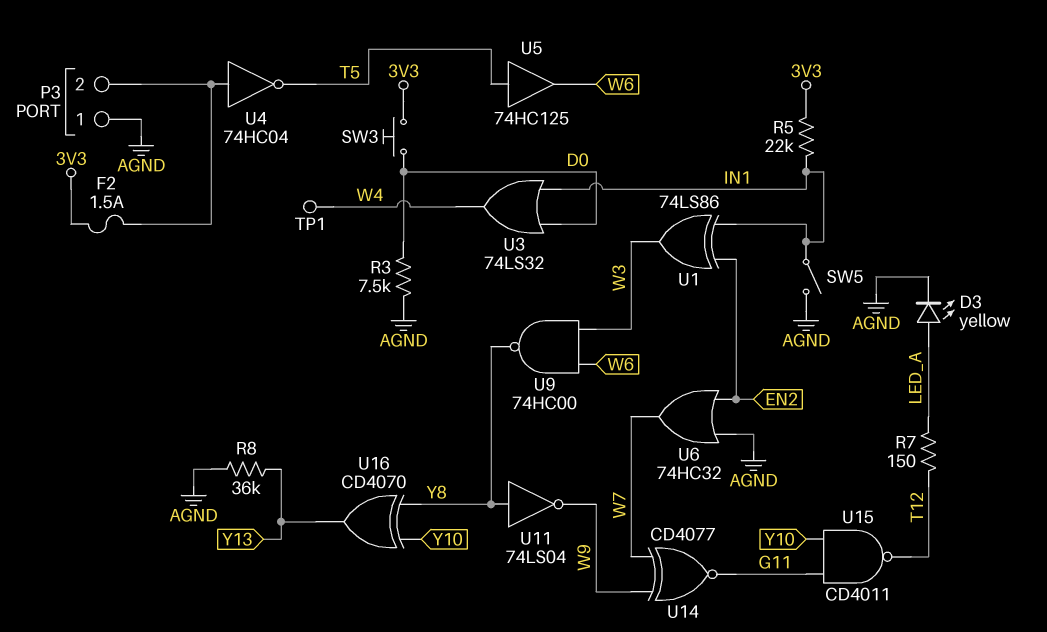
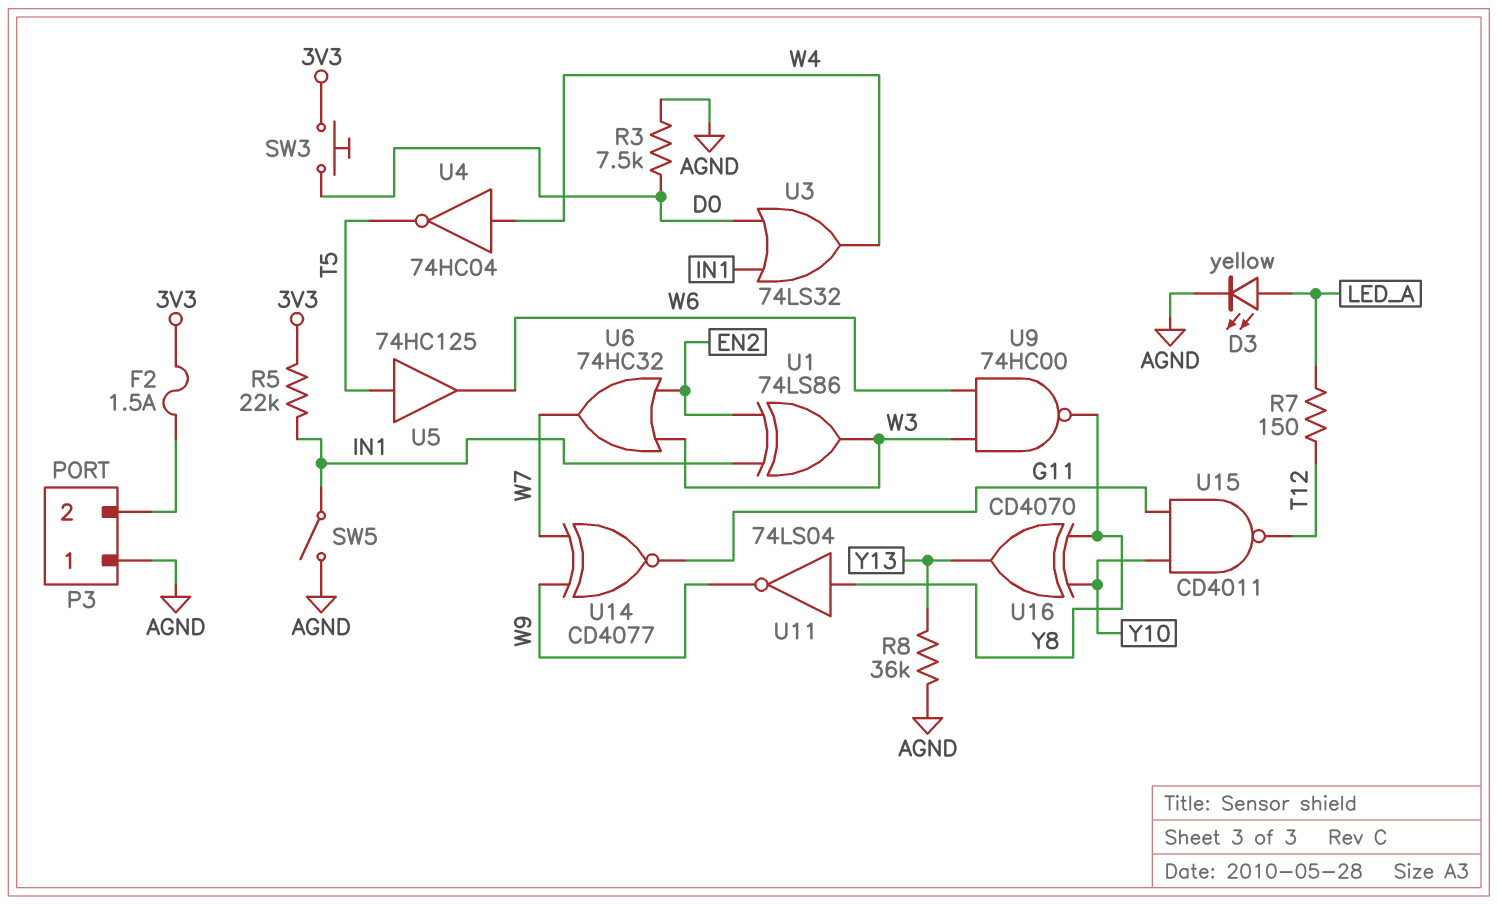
TP1: test point (W4) -> none
U4: NOT 74HC04 (in P3/2, out T5) -> NOT 74HC04 (in W4, out T5)
U6: OR 74HC32 (in AGND, in EN2, out W7) -> OR 74HC32 (in EN2, in W3, out W7)

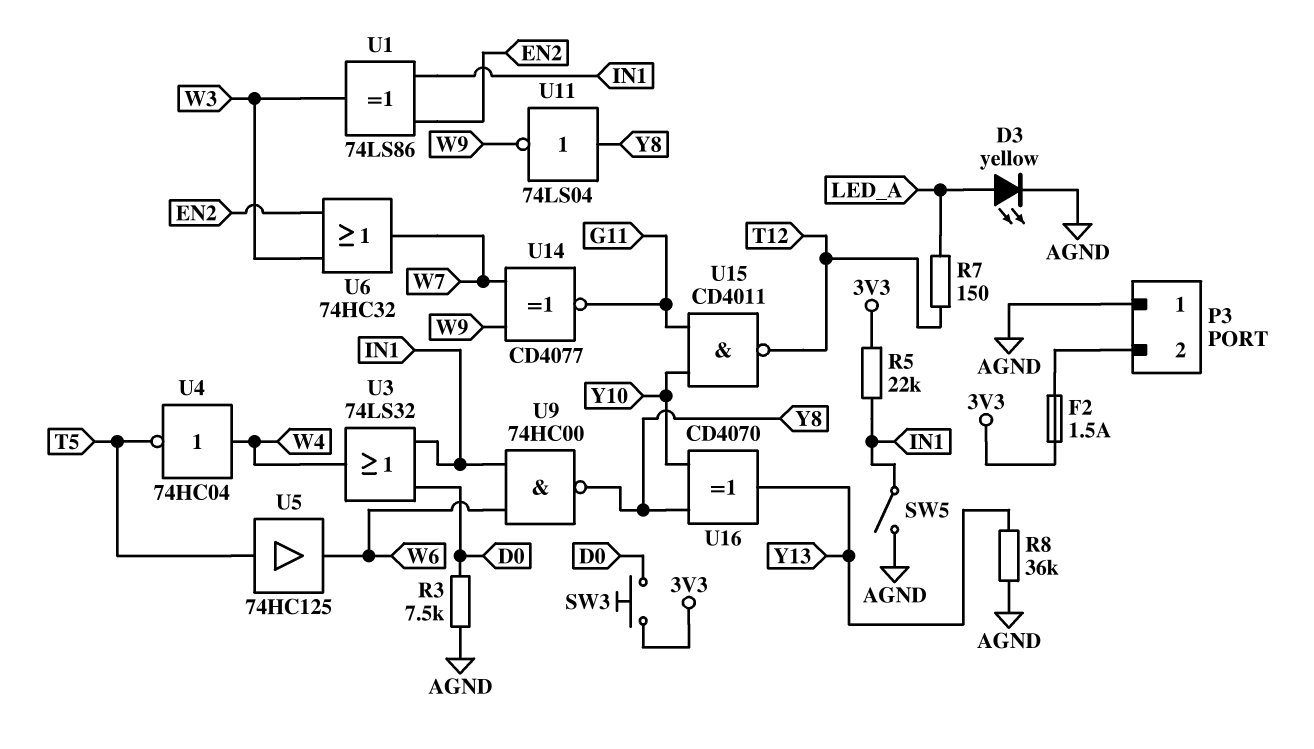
U9: NAND 74HC00 (in W3, in W6, out Y8) -> NAND 74HC00 (in IN1, in W6, out Y8)

